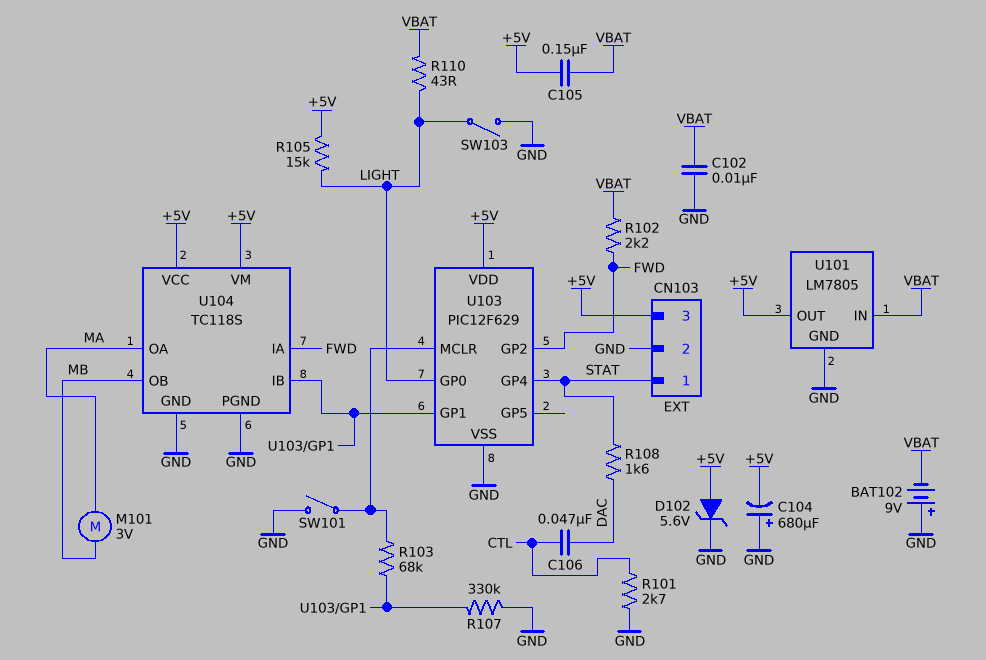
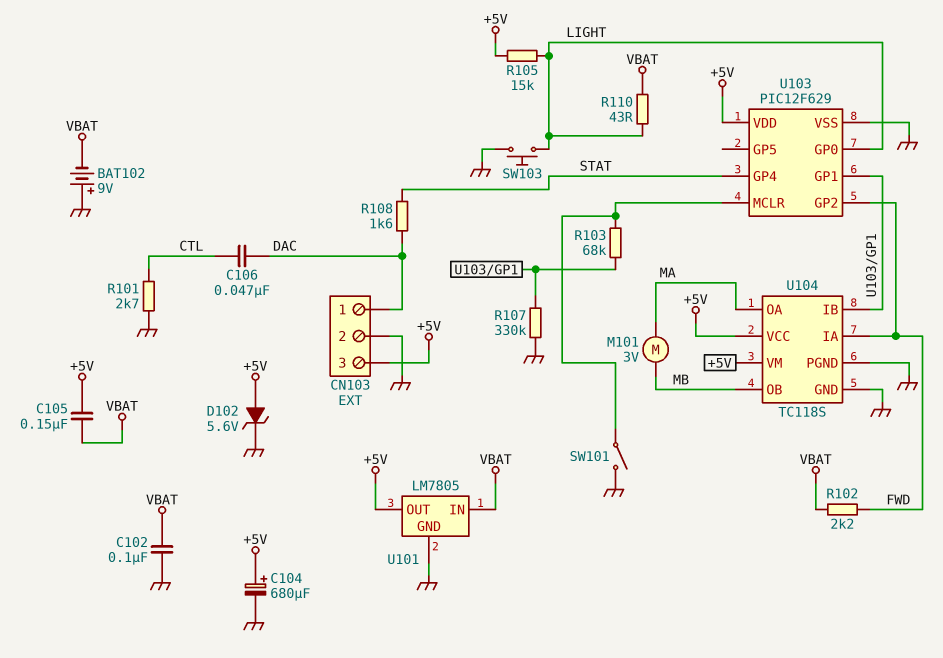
C102: 10nF (GND, VBAT) -> 100nF (GND, VBAT)
C104: 680uF (plus GND, minus +5V) -> 680uF (plus +5V, minus GND)
CN103 pin 1: STAT -> DAC
SW103: switch (GND, LIGHT) -> button (GND, LIGHT)

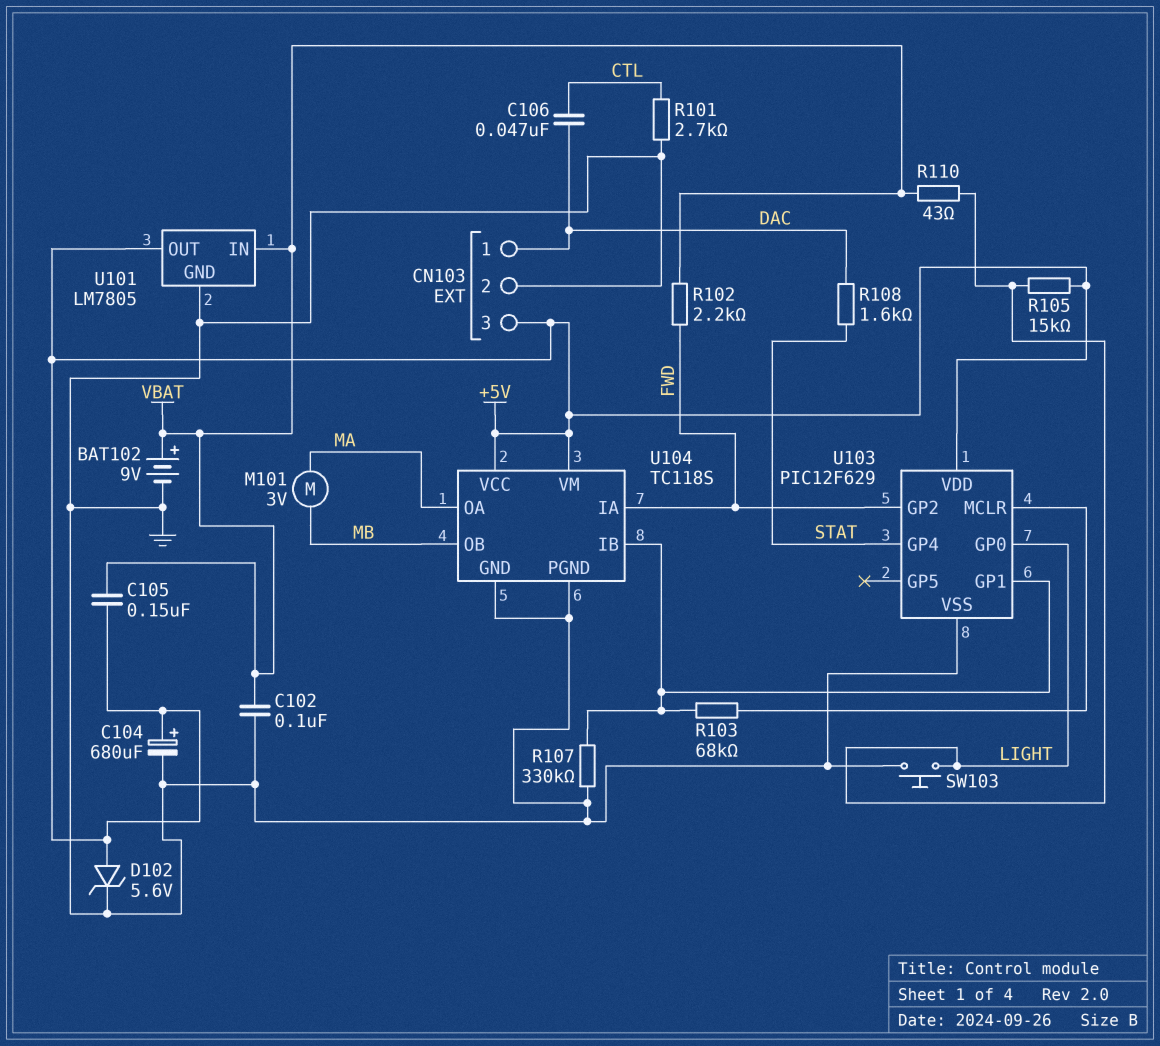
BAT102: 9V (plus GND, minus VBAT) -> 9V (plus VBAT, minus GND)
SW101: switch (GND, U103/MCLR) -> none

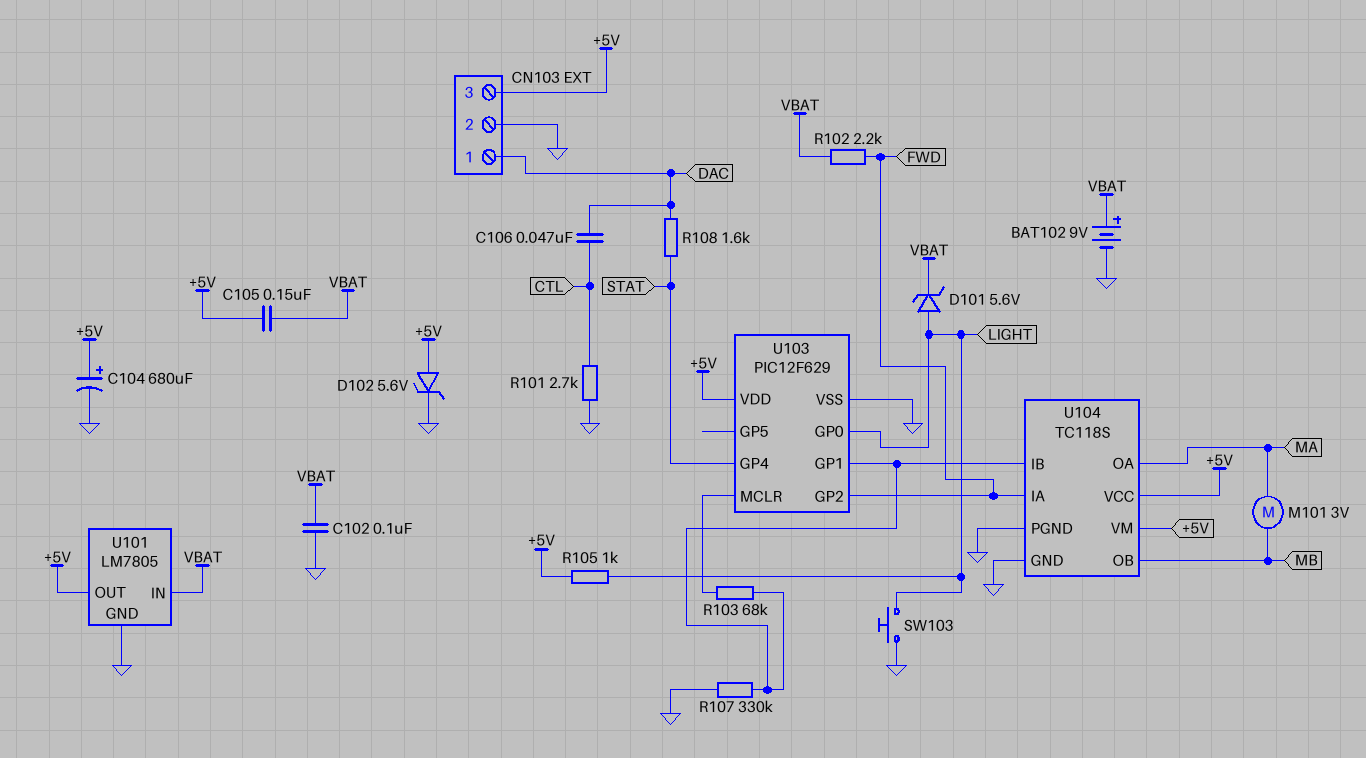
D101: none -> zener 5.6V (A LIGHT, K VBAT)
R105: 15k (+5V, LIGHT) -> 1k (+5V, LIGHT)
R110: 43 (LIGHT, VBAT) -> none

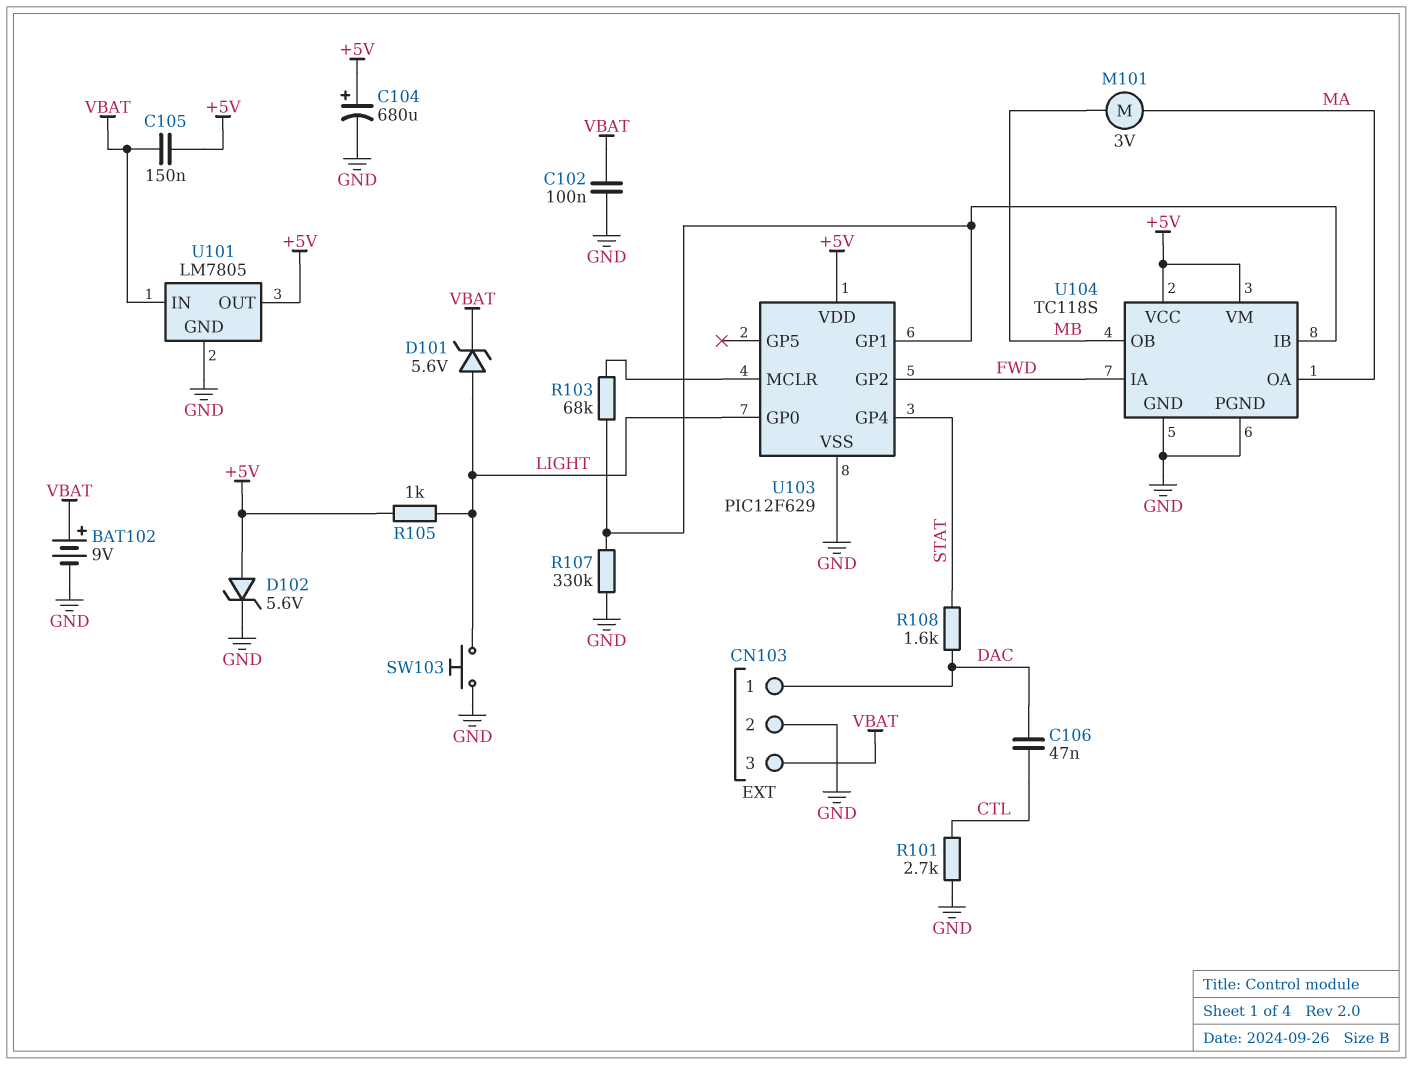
CN103 pin 3: +5V -> VBAT
R102: 2.2k (FWD, VBAT) -> none

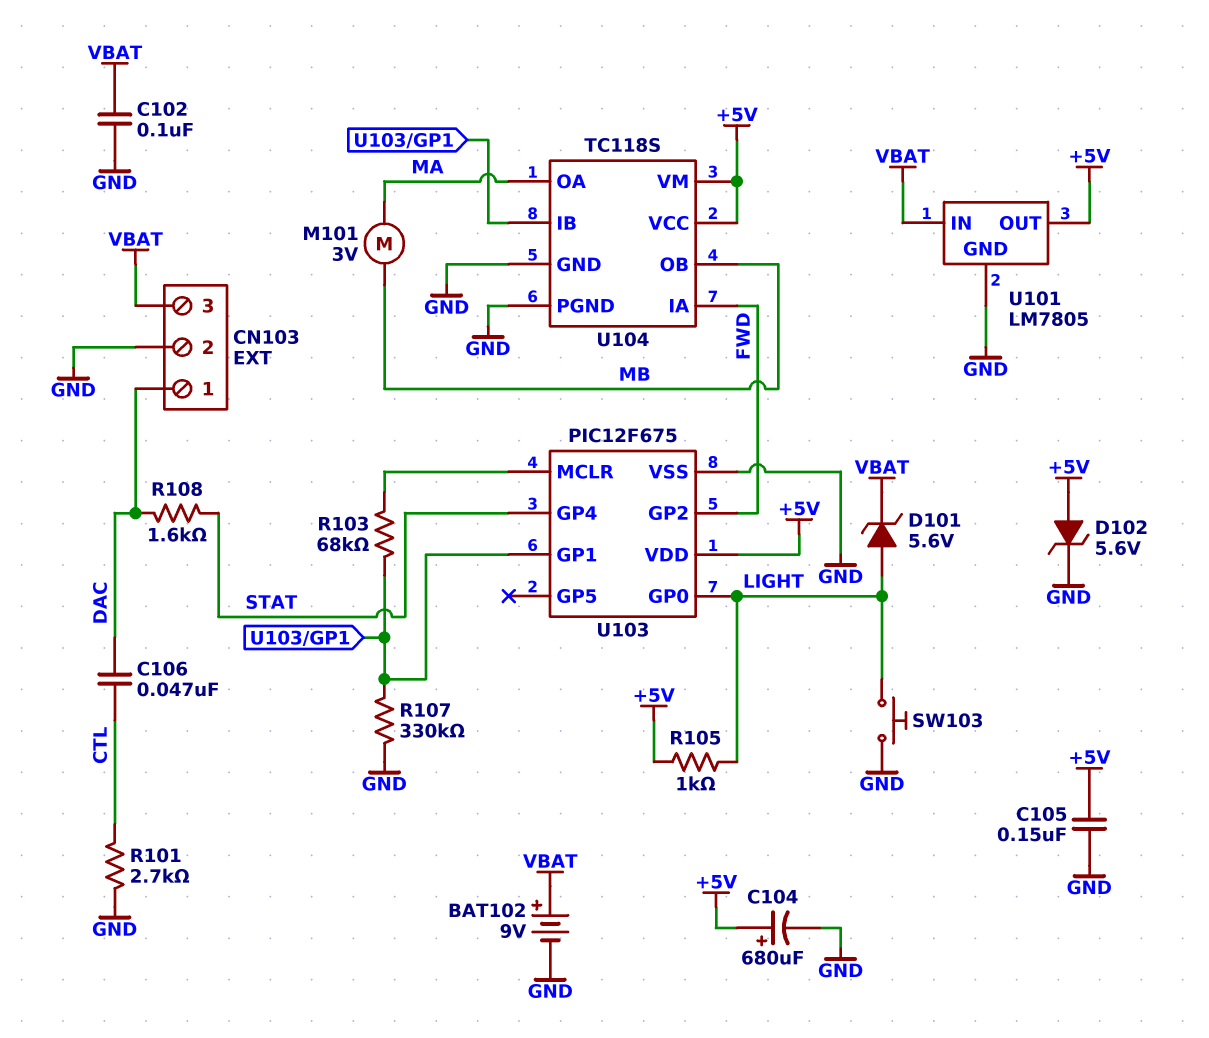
C105: 150nF (+5V, VBAT) -> 150nF (+5V, GND)
U103: PIC12F629 -> PIC12F675

